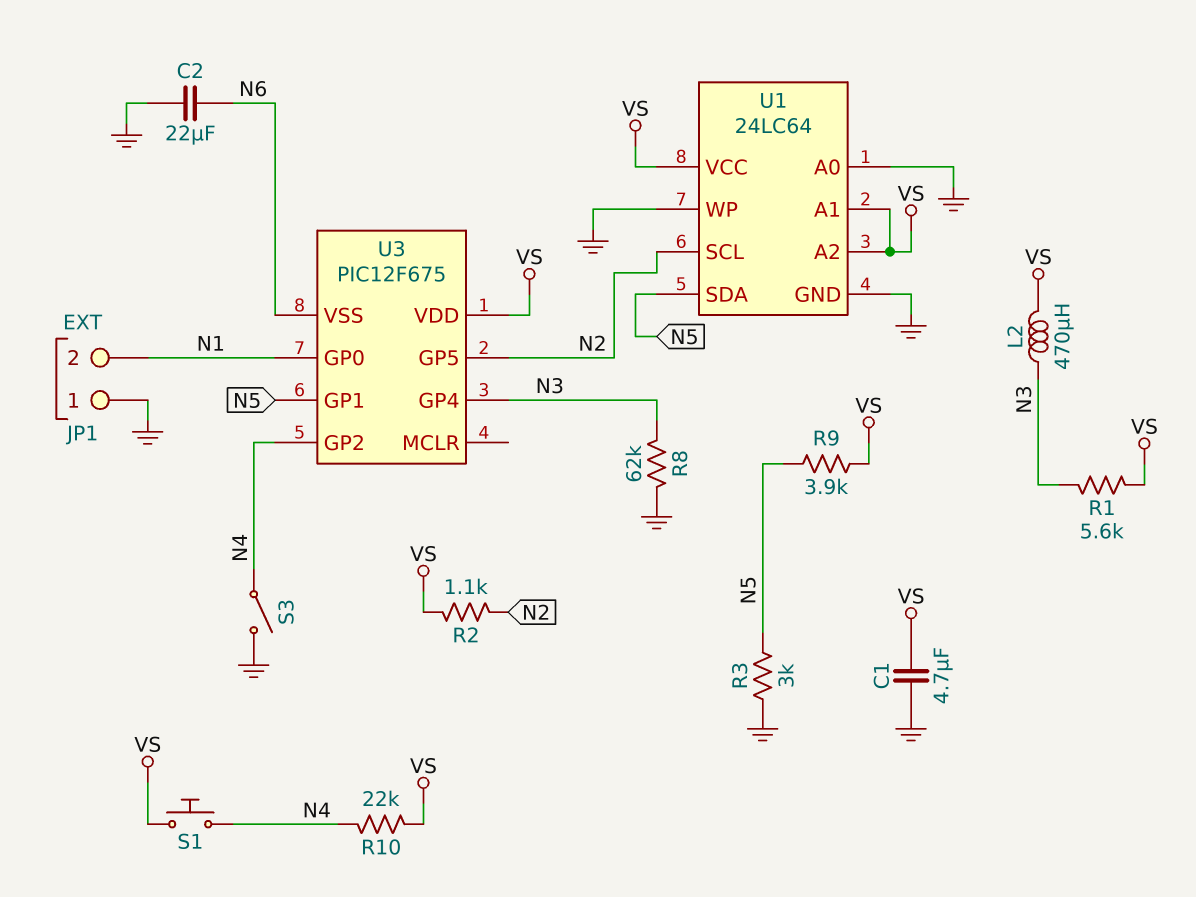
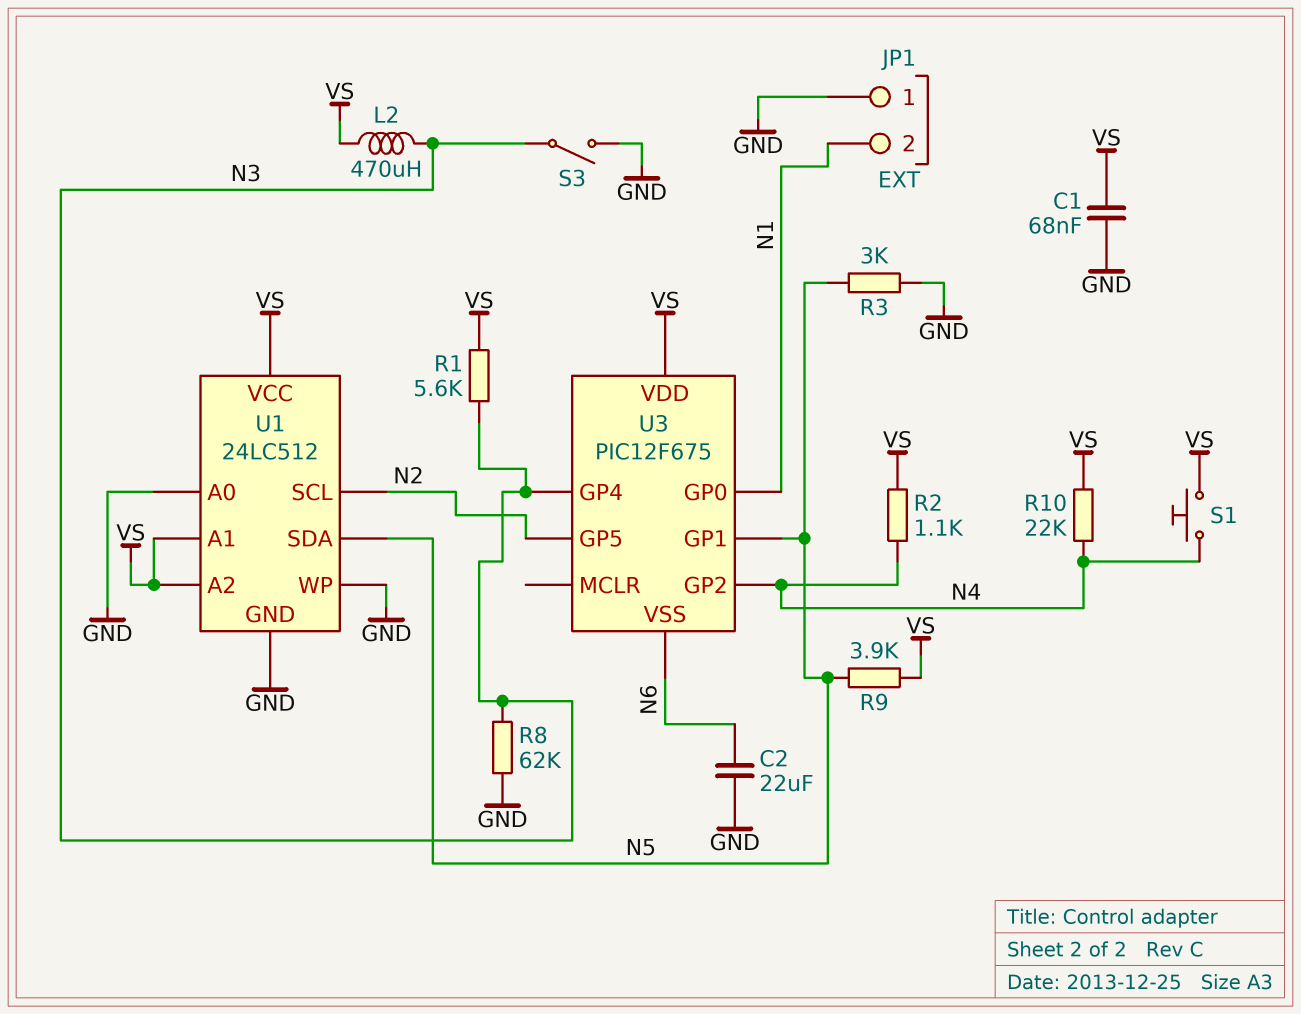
C1: 4.7uF (GND, VS) -> 68nF (GND, VS)
R2: 1.1k (N2, VS) -> 1.1k (N4, VS)
S3: switch (GND, N4) -> switch (GND, N3)
U1: 24LC64 -> 24LC512

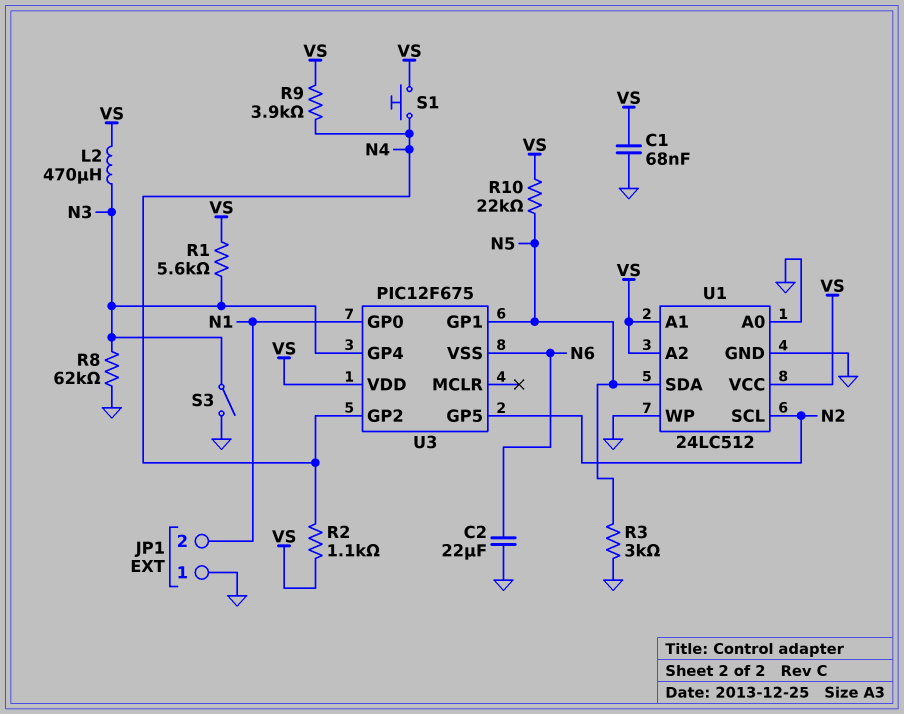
R9: 3.9k (N5, VS) -> 3.9k (N4, VS)
R10: 22k (N4, VS) -> 22k (N5, VS)

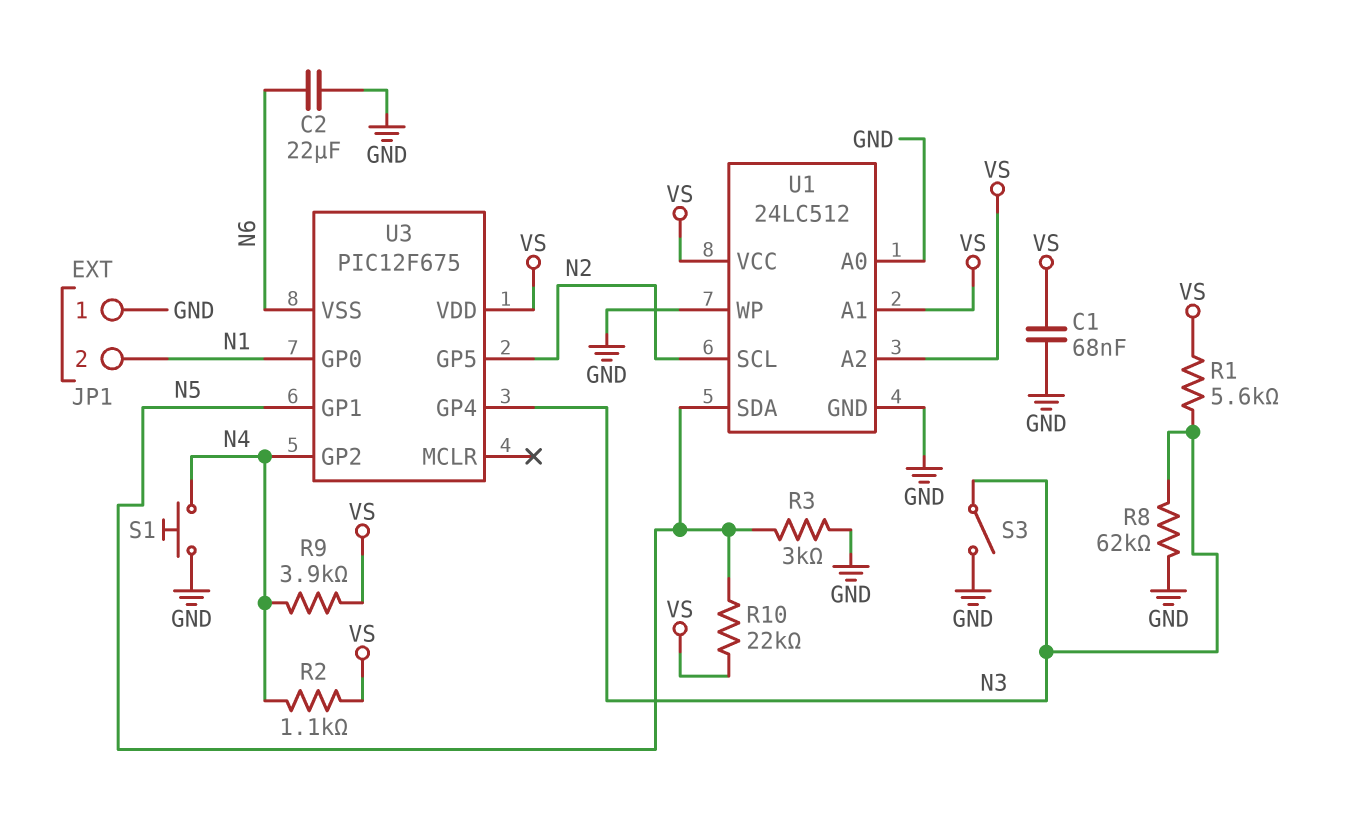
L2: 470uH (N3, VS) -> none
S1: button (N4, VS) -> button (GND, N4)

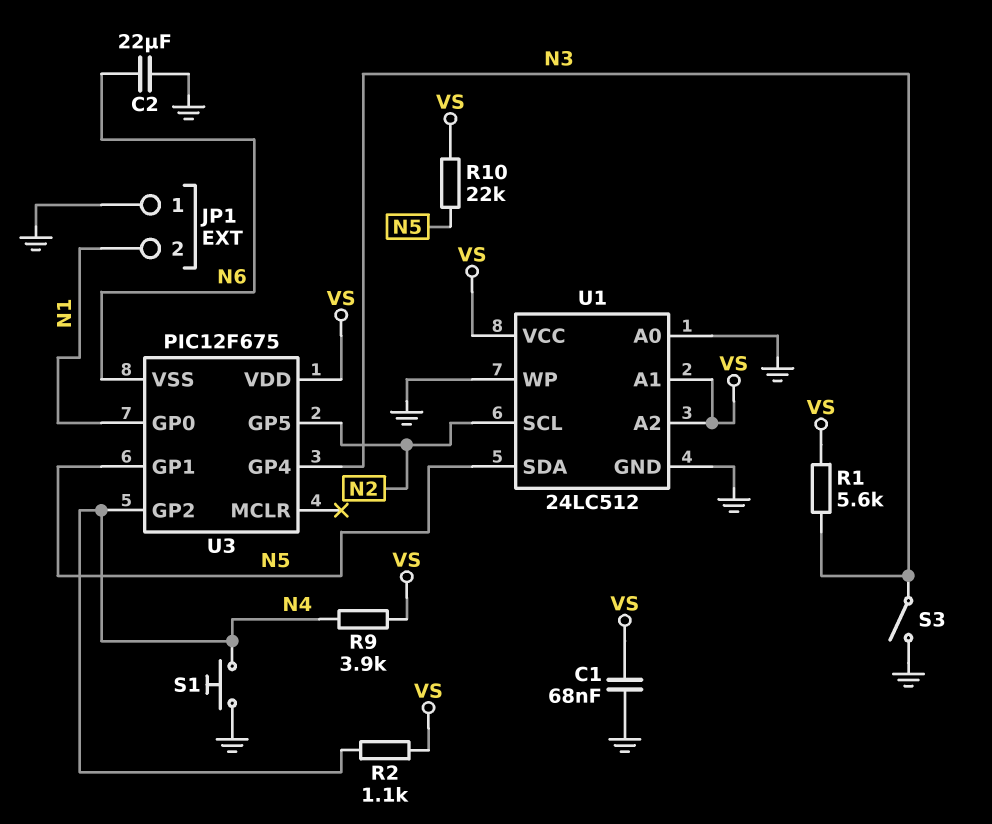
R3: 3k (GND, N5) -> none
R8: 62k (GND, N3) -> none

